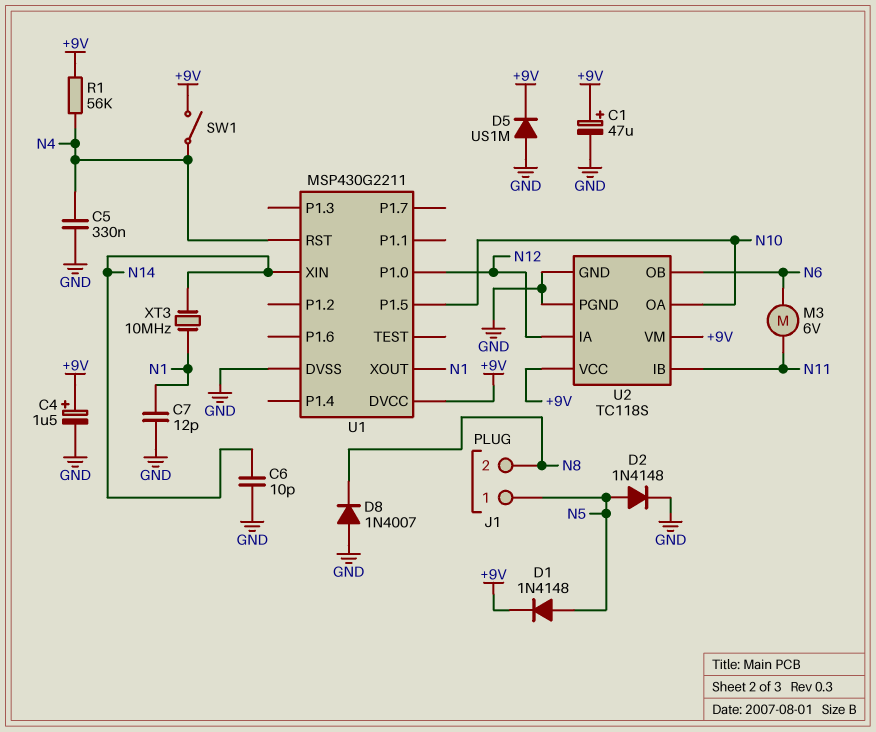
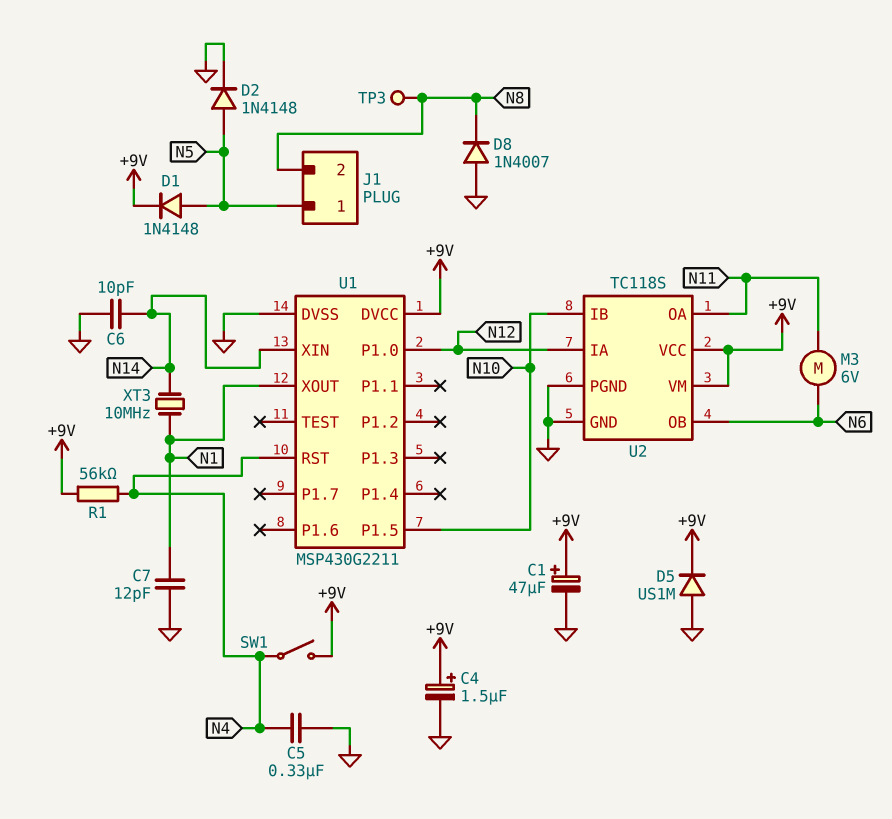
TP3: none -> test point (N8)
U2 pin IB: N11 -> N10
U2 pin OA: N10 -> N11

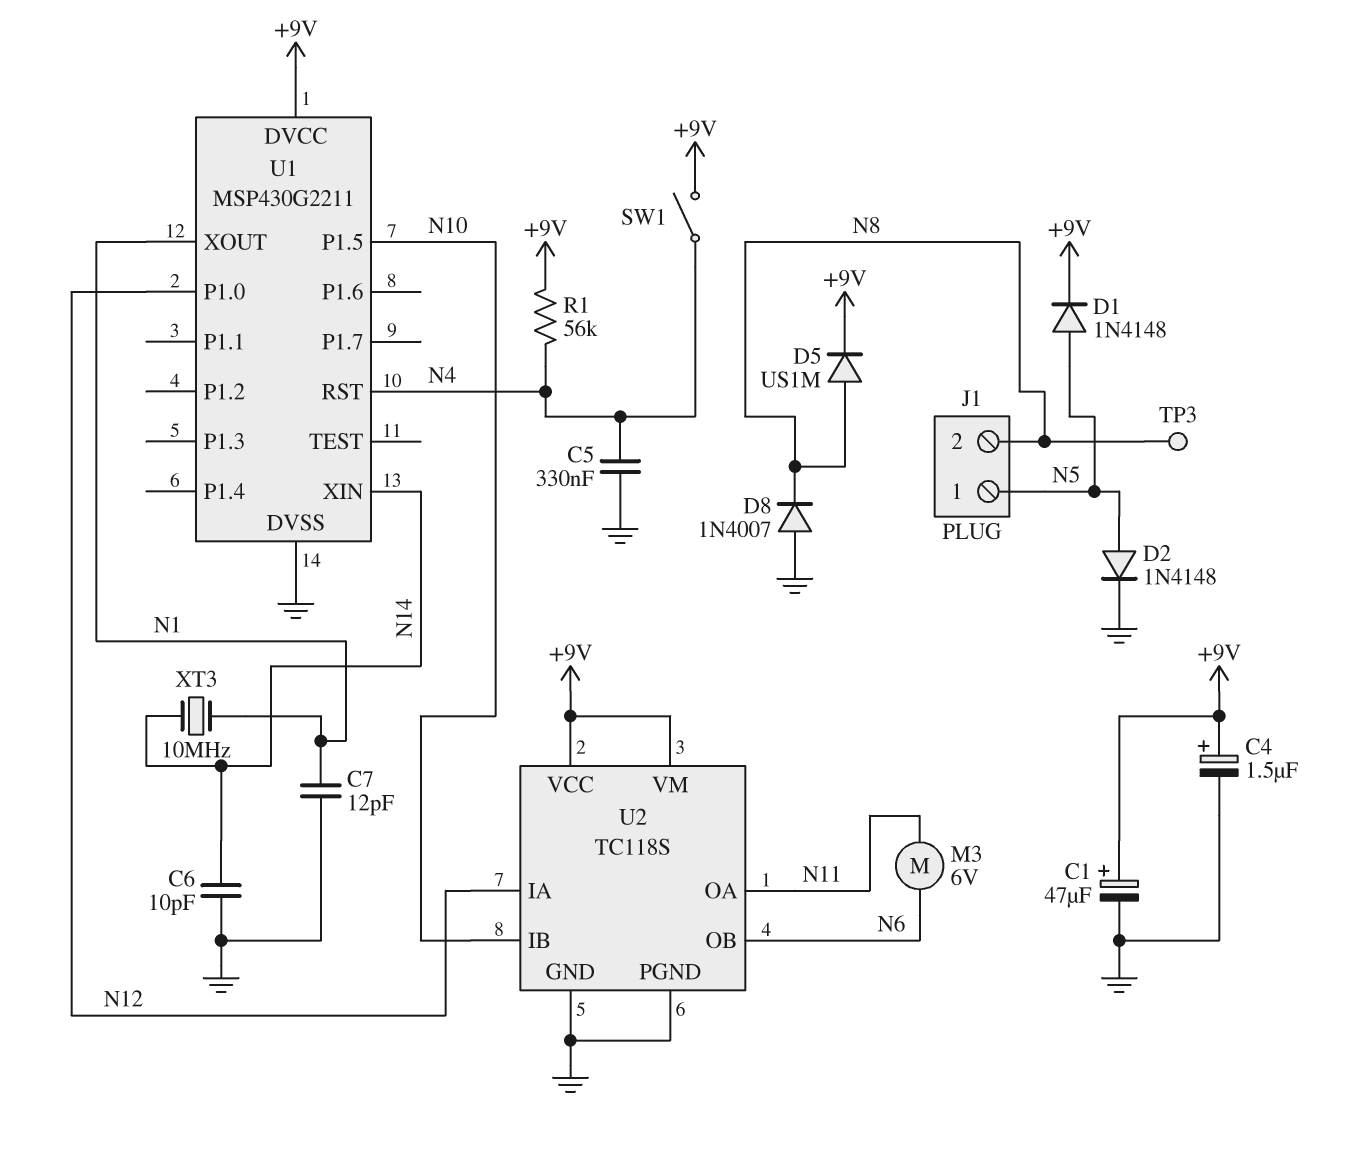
D5: diode US1M (A GND, K +9V) -> diode US1M (A N8, K +9V)

